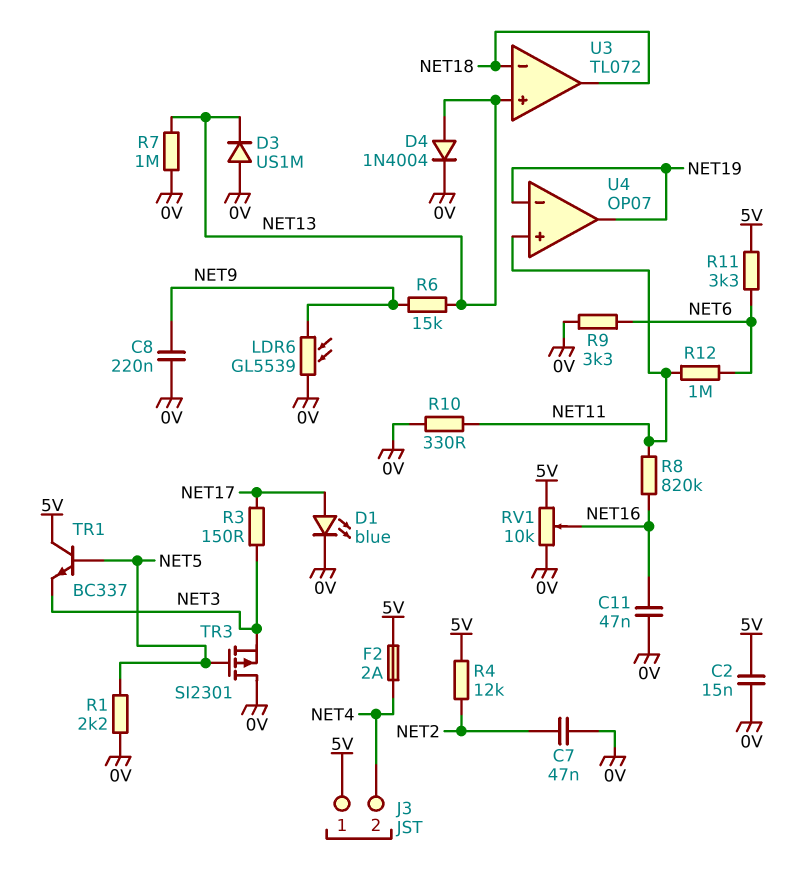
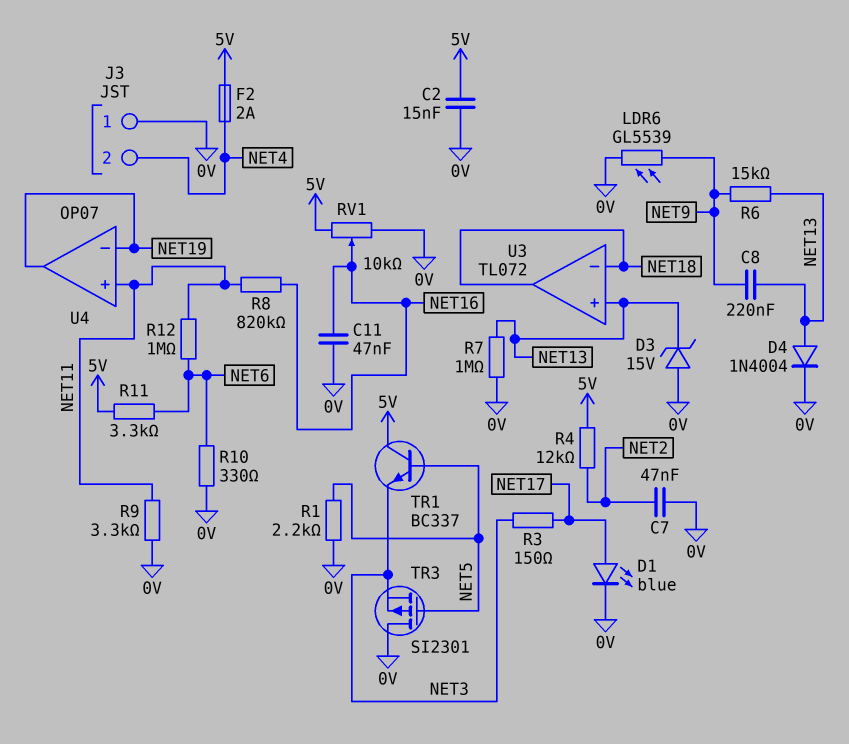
C8: 220nF (0V, NET9) -> 220nF (NET9, NET13)
D3: diode US1M (A 0V, K NET13) -> zener 15V (A 0V, K NET13)
J3 pin 1: 5V -> 0V
R9: 3.3k (0V, NET6) -> 3.3k (0V, NET11)
R10: 330 (0V, NET11) -> 330 (0V, NET6)

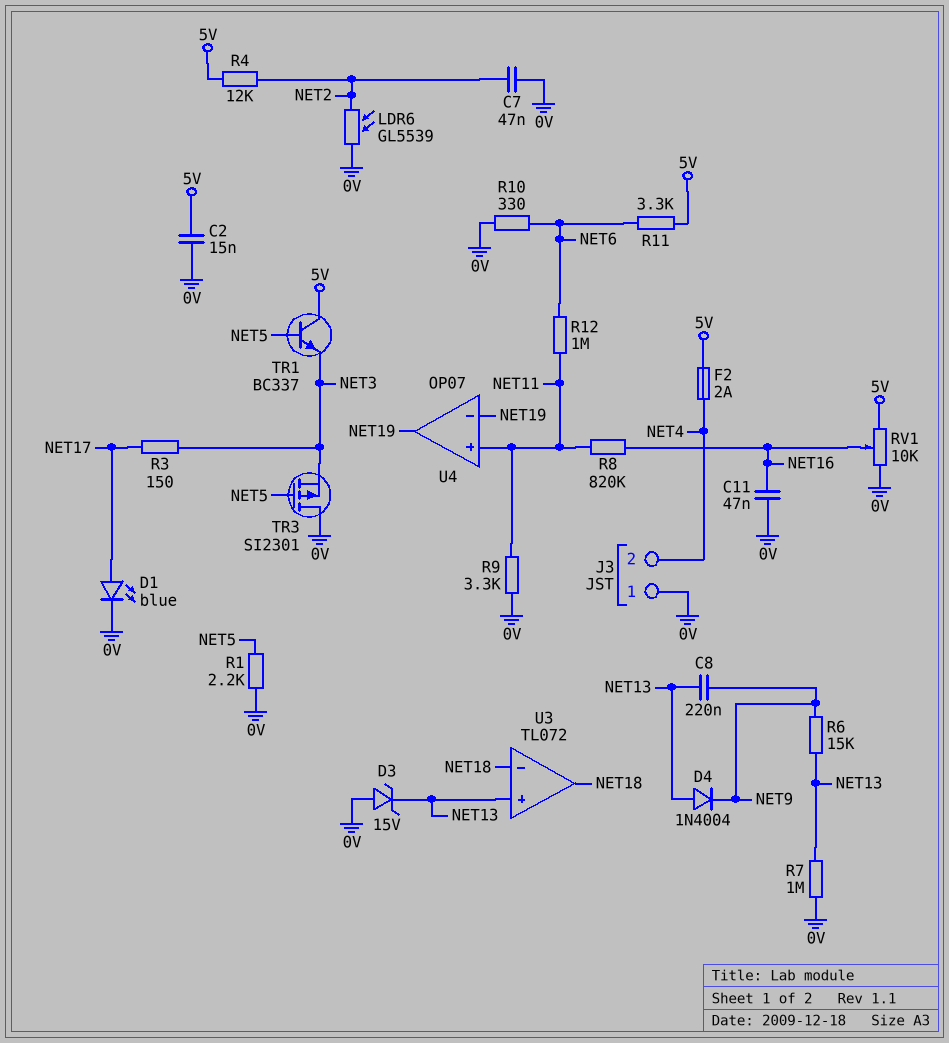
D4: diode 1N4004 (A NET13, K 0V) -> diode 1N4004 (A NET13, K NET9)
LDR6: GL5539 (0V, NET9) -> GL5539 (0V, NET2)

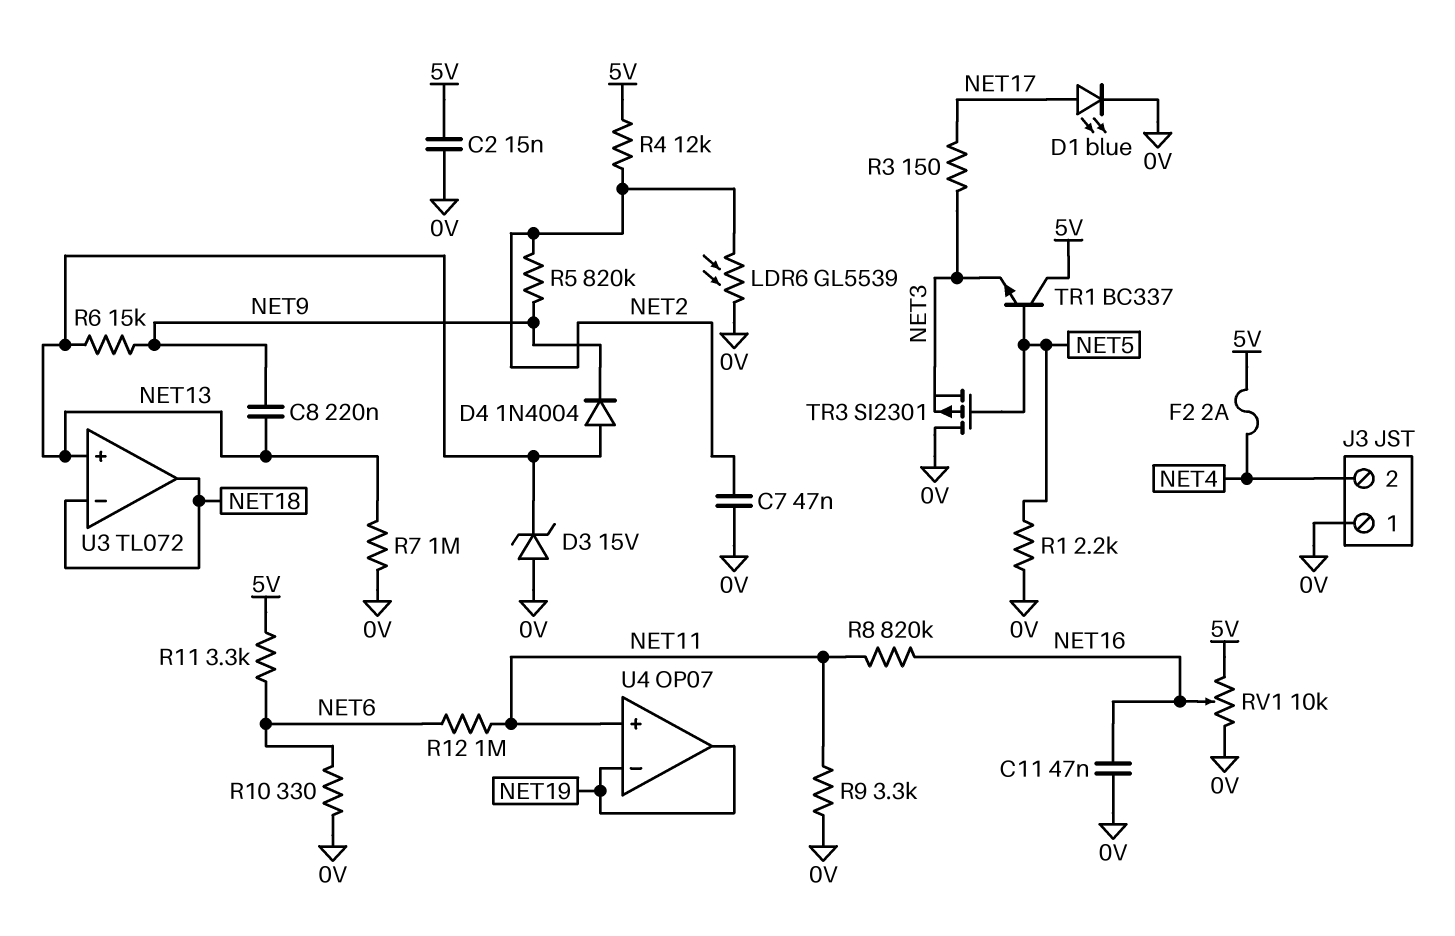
R5: none -> 820k (NET2, NET9)

